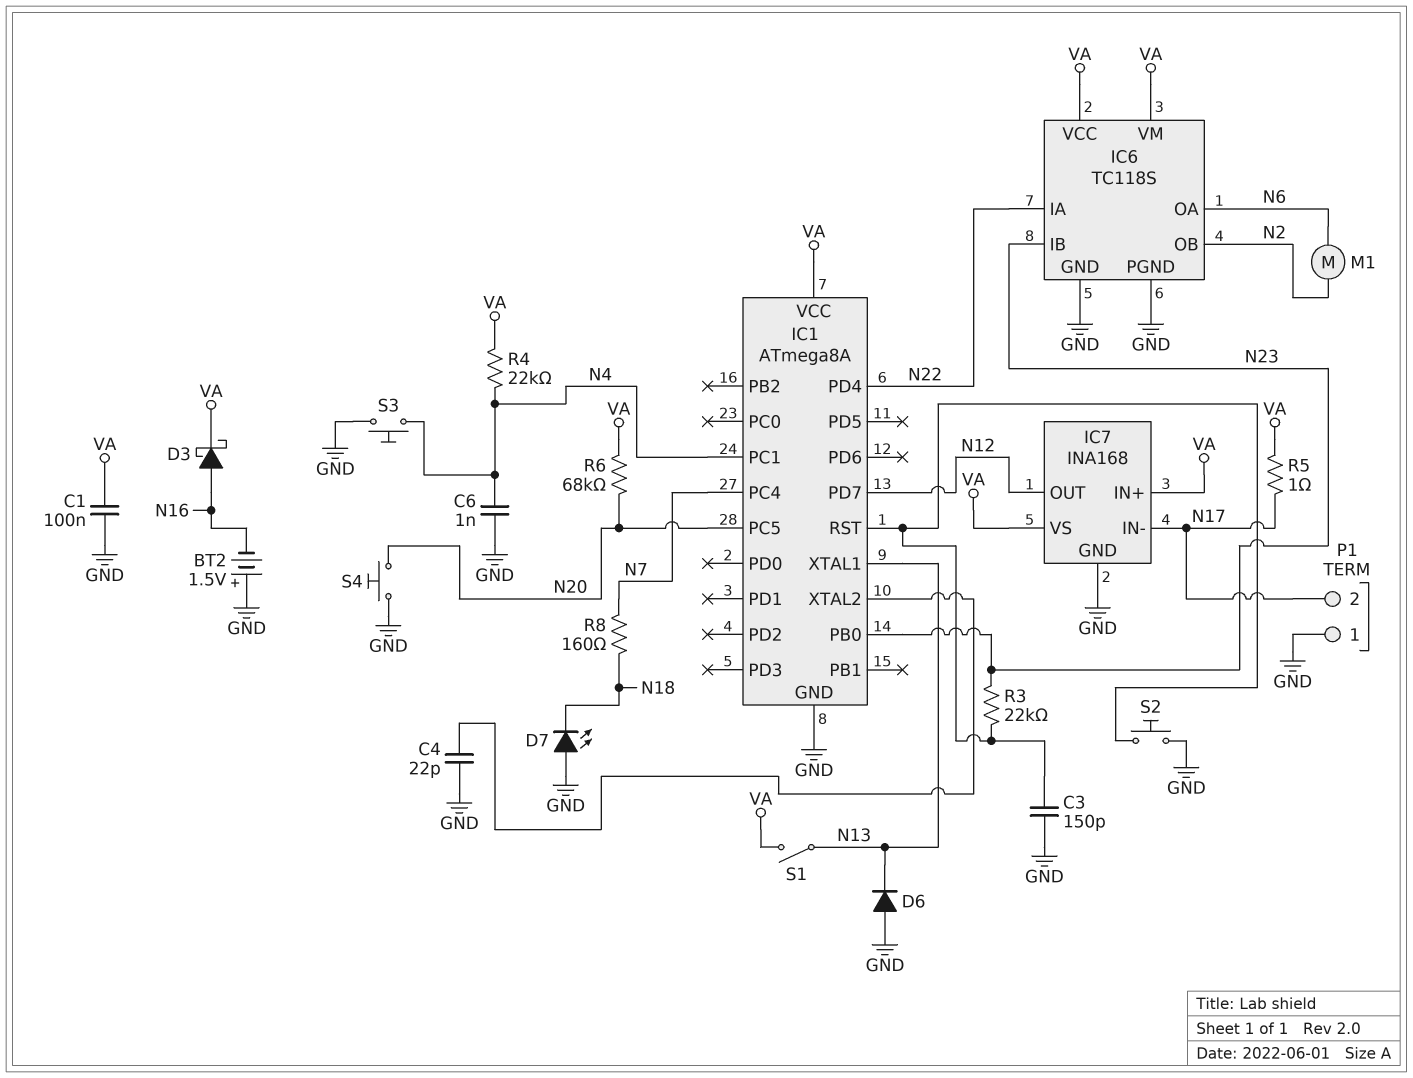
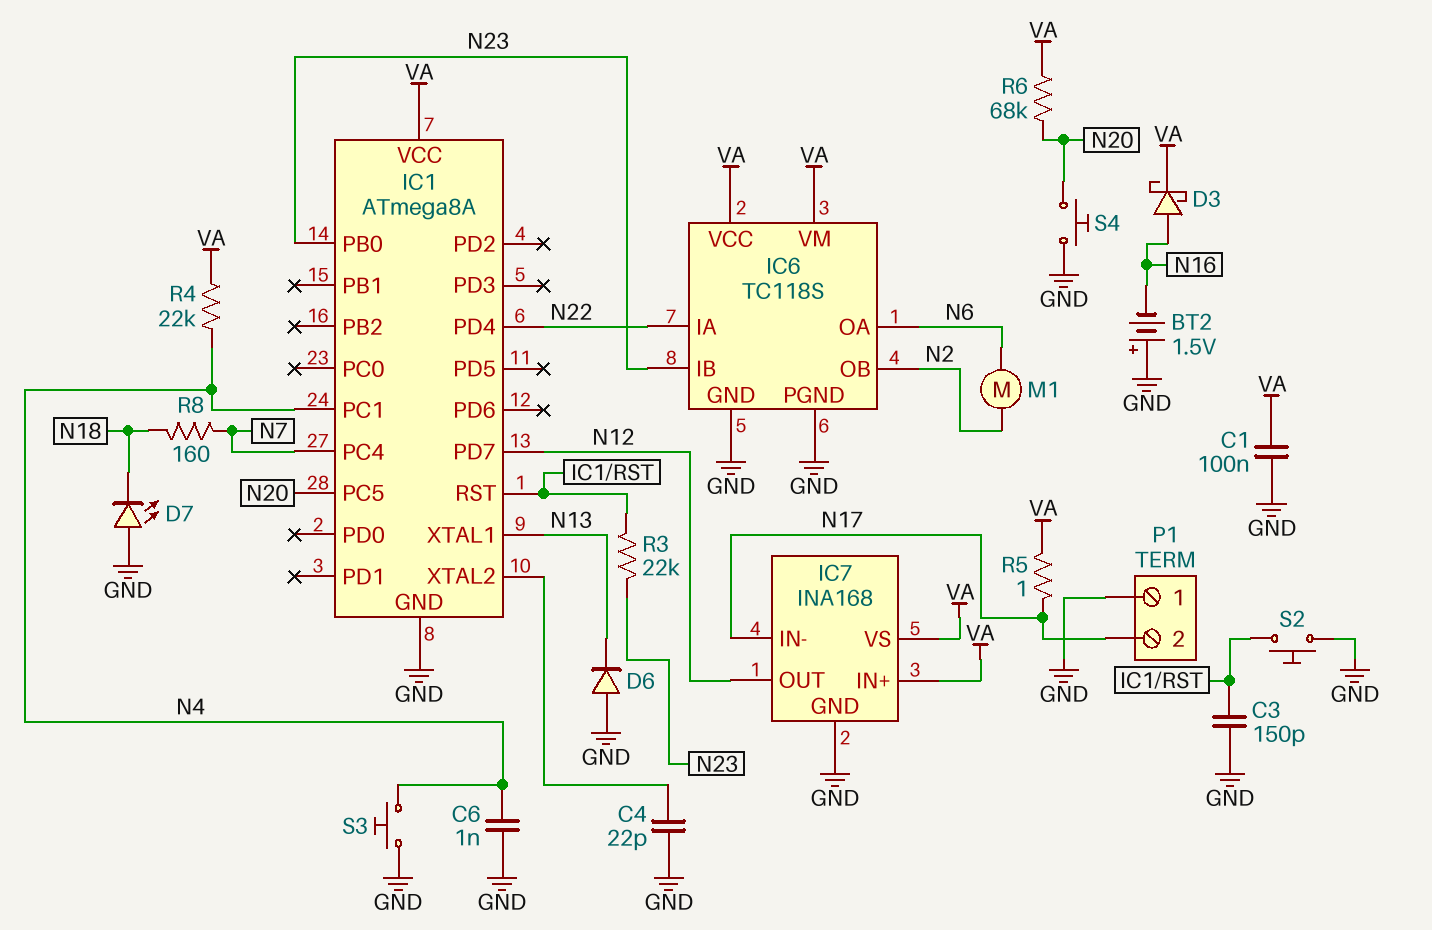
S1: switch (N13, VA) -> none

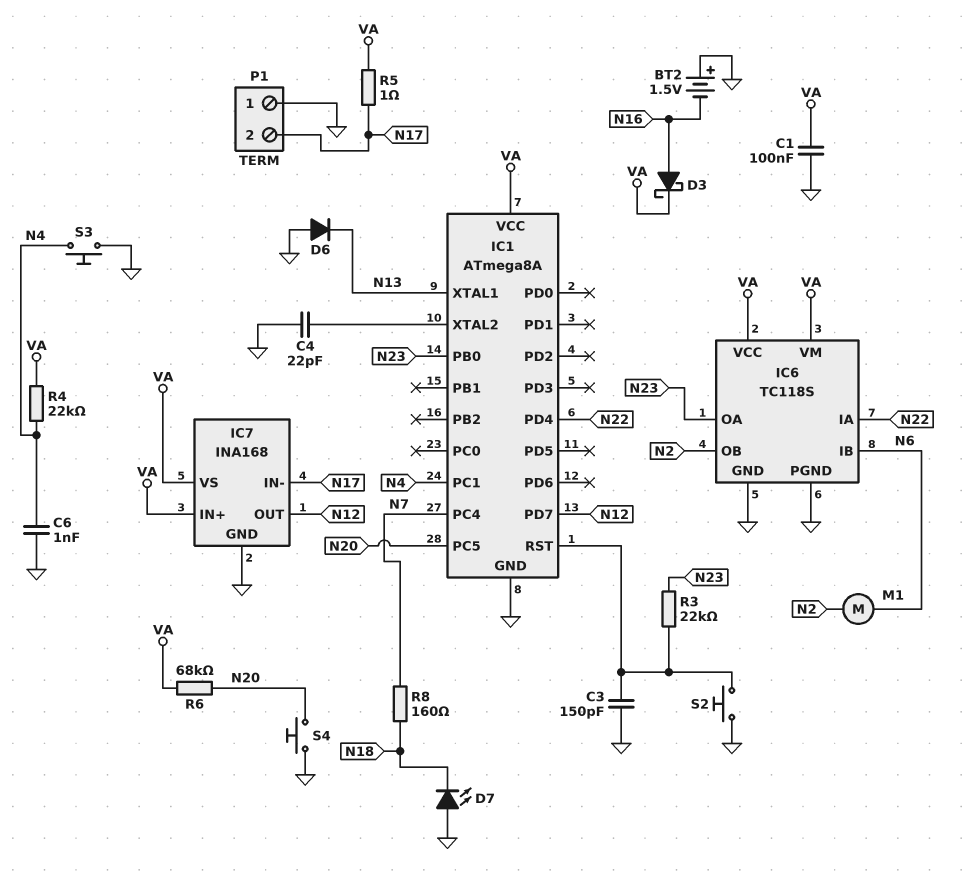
IC6 pin IB: N23 -> N6
IC6 pin OA: N6 -> N23

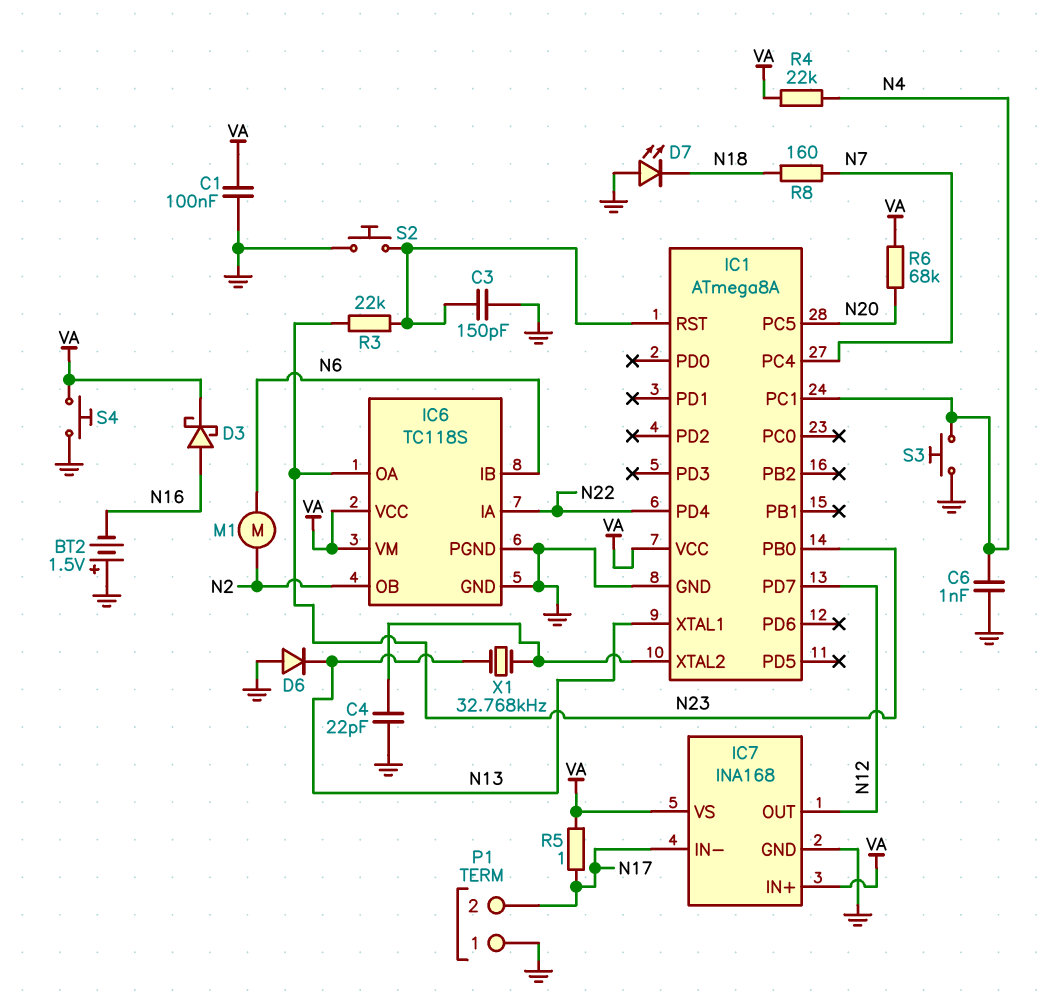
S4: button (GND, N20) -> button (GND, VA)
X1: none -> 32.768kHz (IC1/XTAL2, N13)

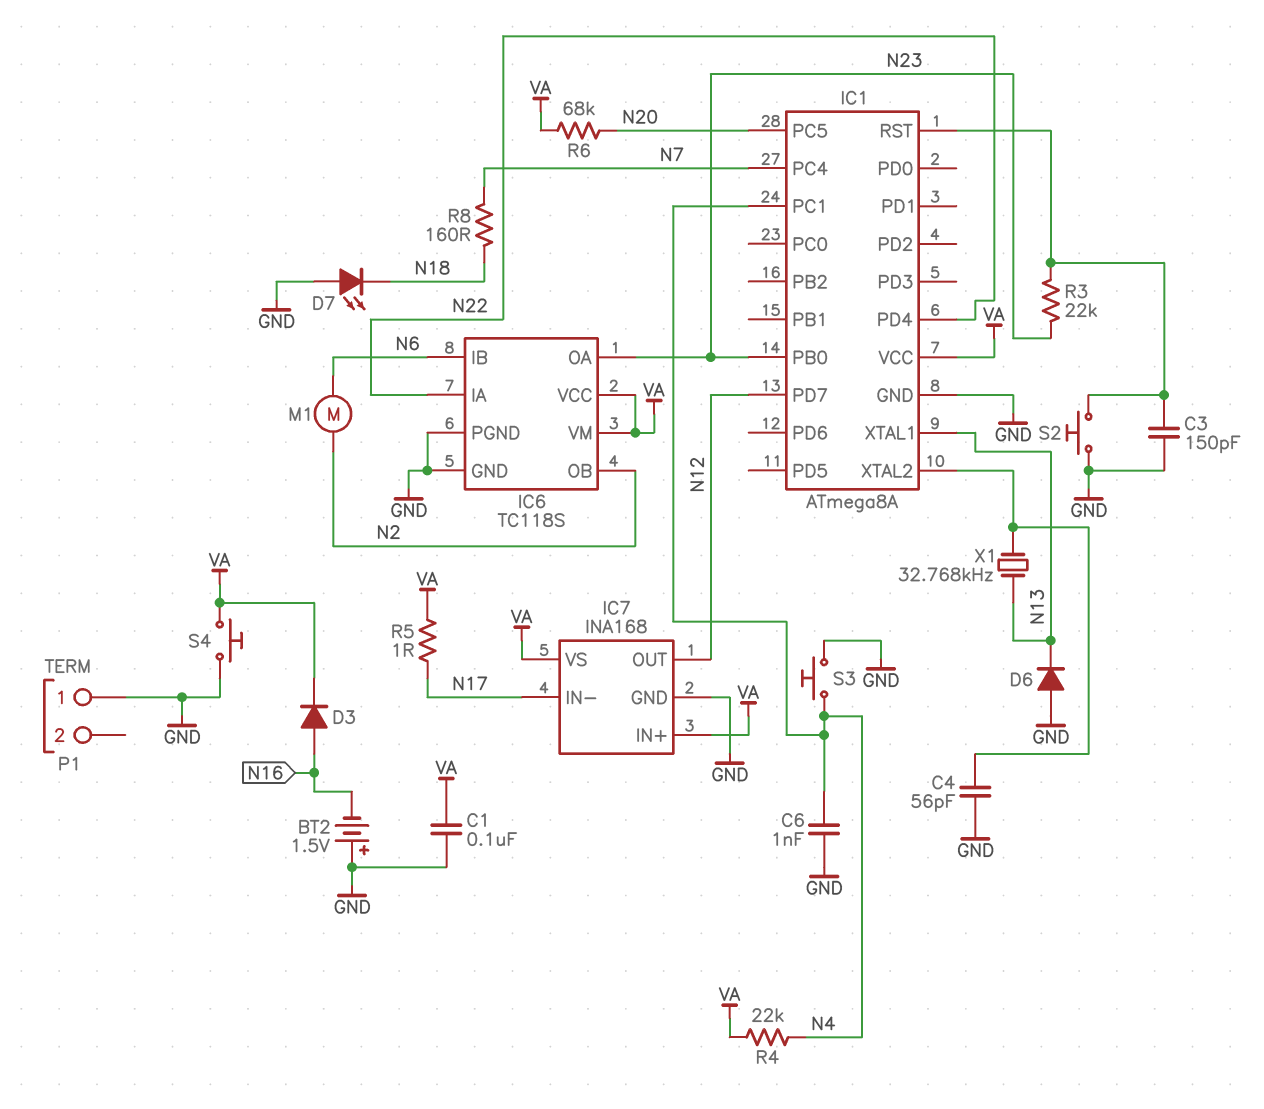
C4: 22pF (GND, IC1/XTAL2) -> 56pF (GND, IC1/XTAL2)
D3: schottky (A N16, K VA) -> diode (A N16, K VA)
P1 pin 2: N17 -> none

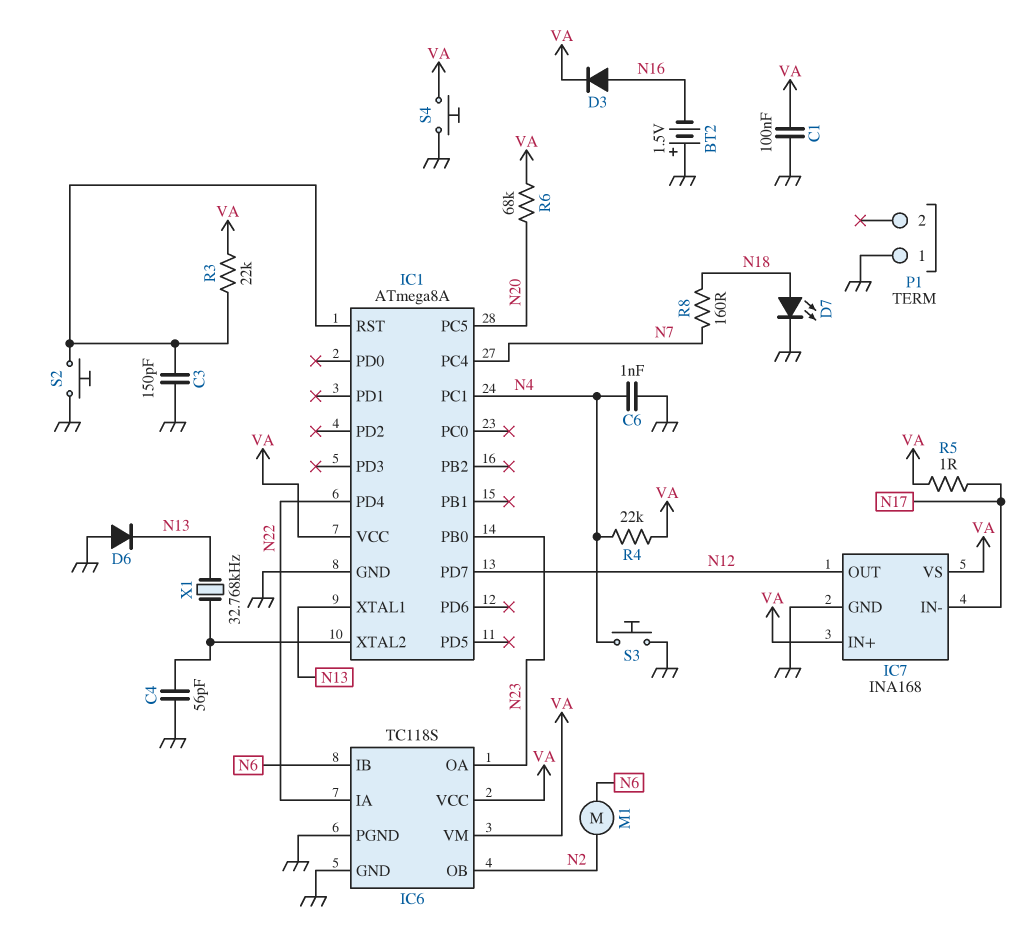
D7: LED (A GND, K N18) -> LED (A N18, K GND)
R3: 22k (IC1/RST, N23) -> 22k (IC1/RST, VA)

